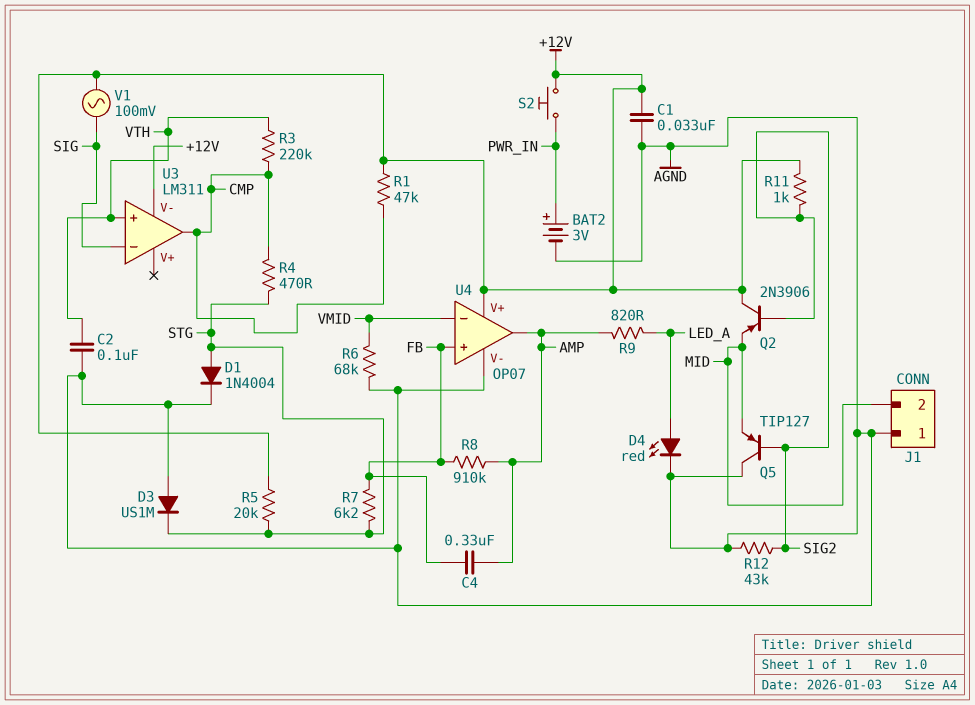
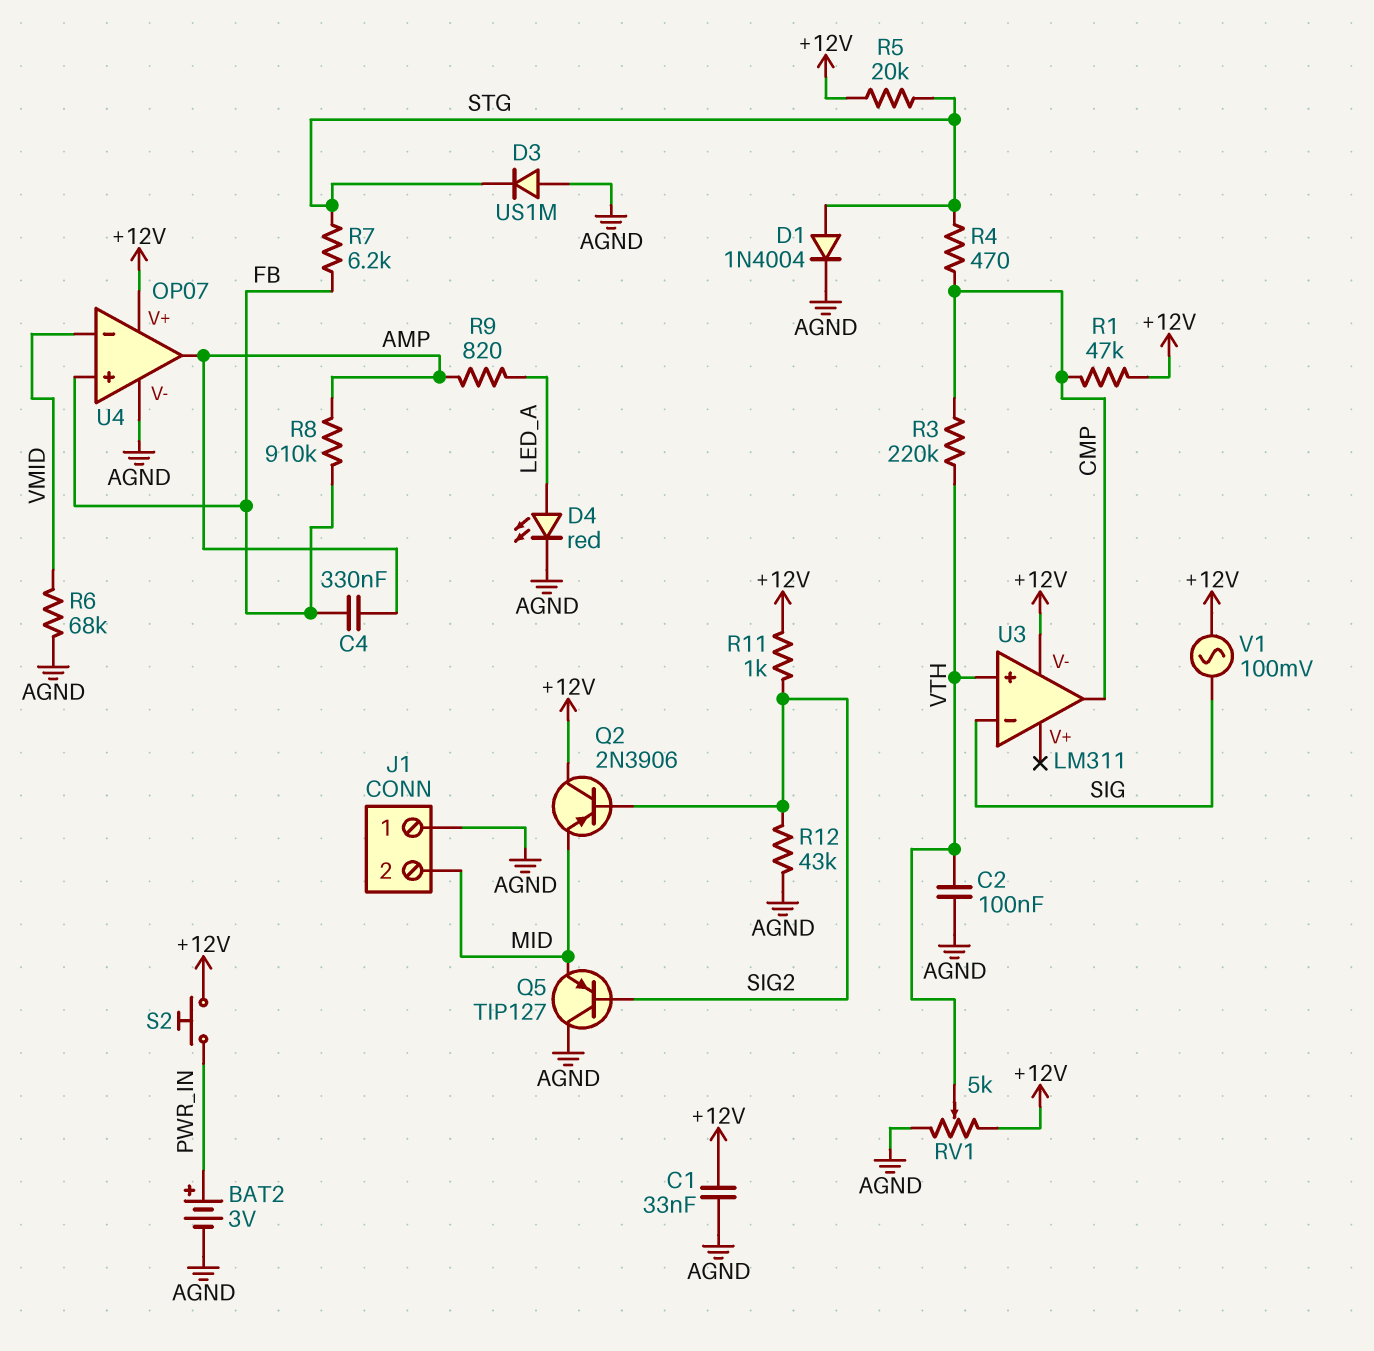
RV1: none -> 5k (+12V, AGND, wiper VTH)

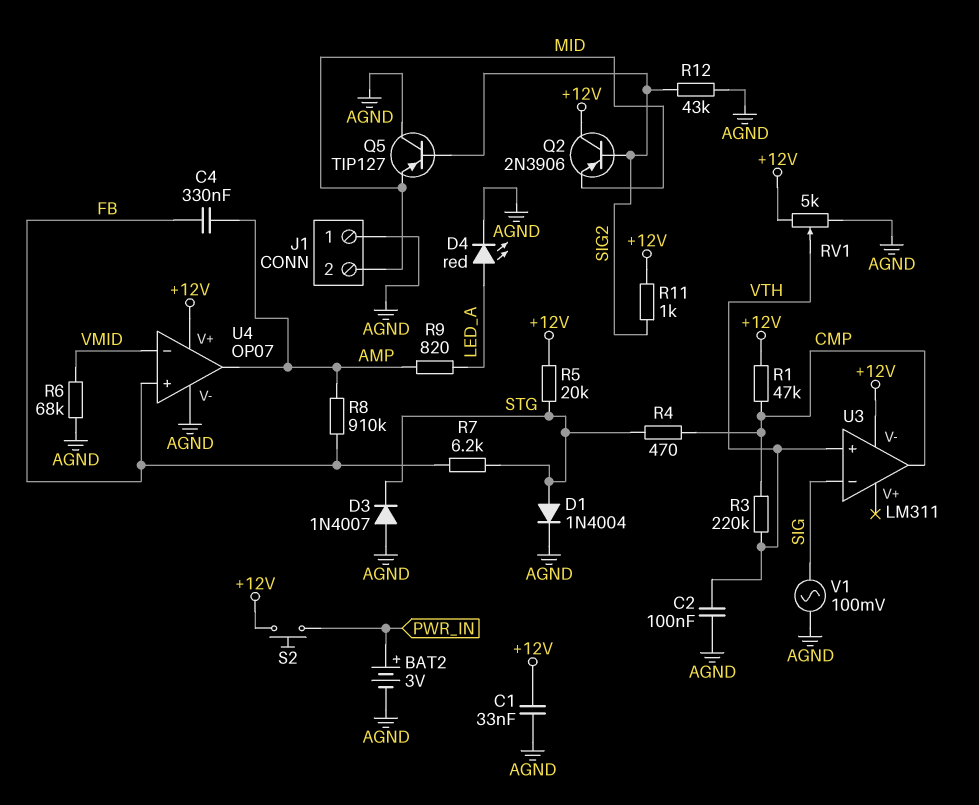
D3: diode US1M (A AGND, K STG) -> diode 1N4007 (A AGND, K STG)
V1: AC 100mV (+12V, SIG) -> AC 100mV (AGND, SIG)

